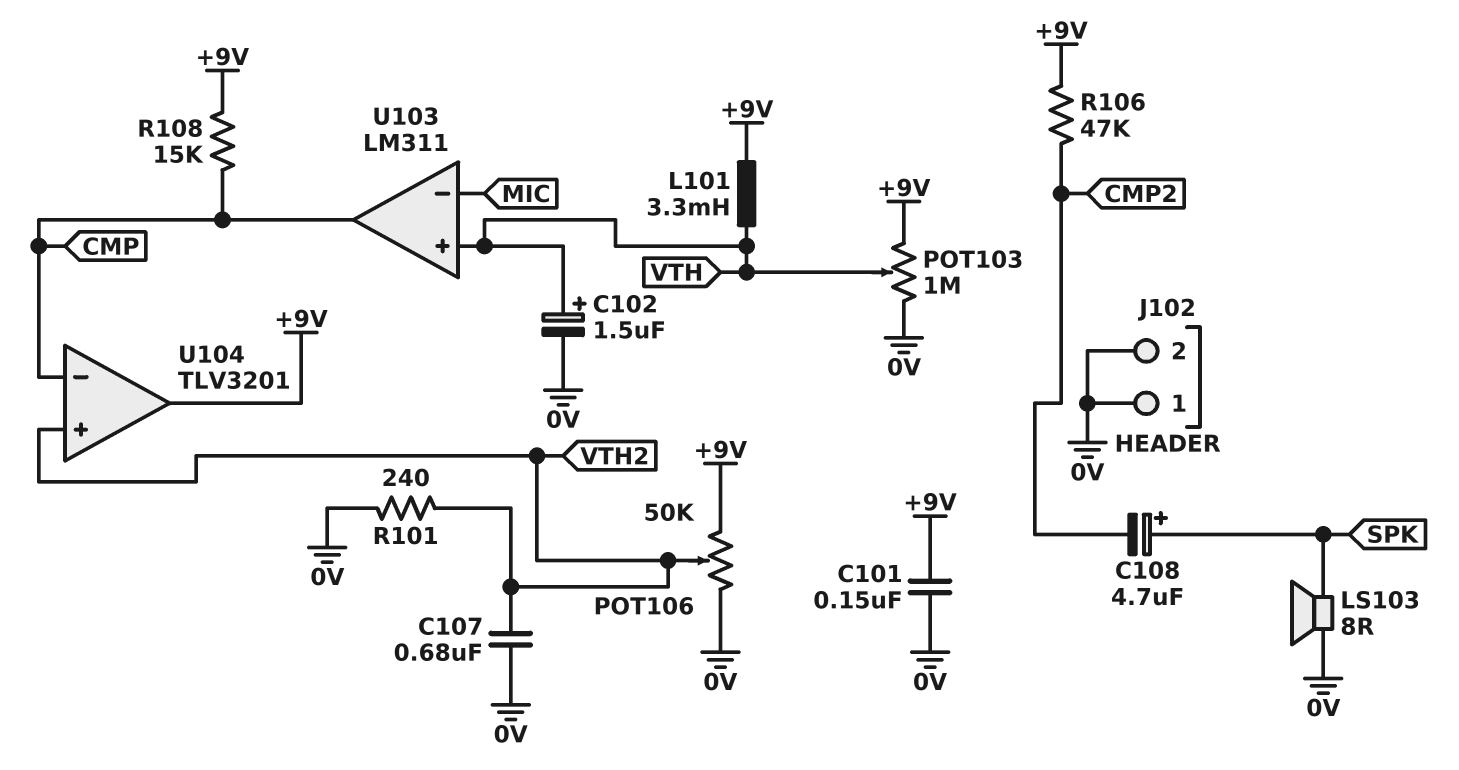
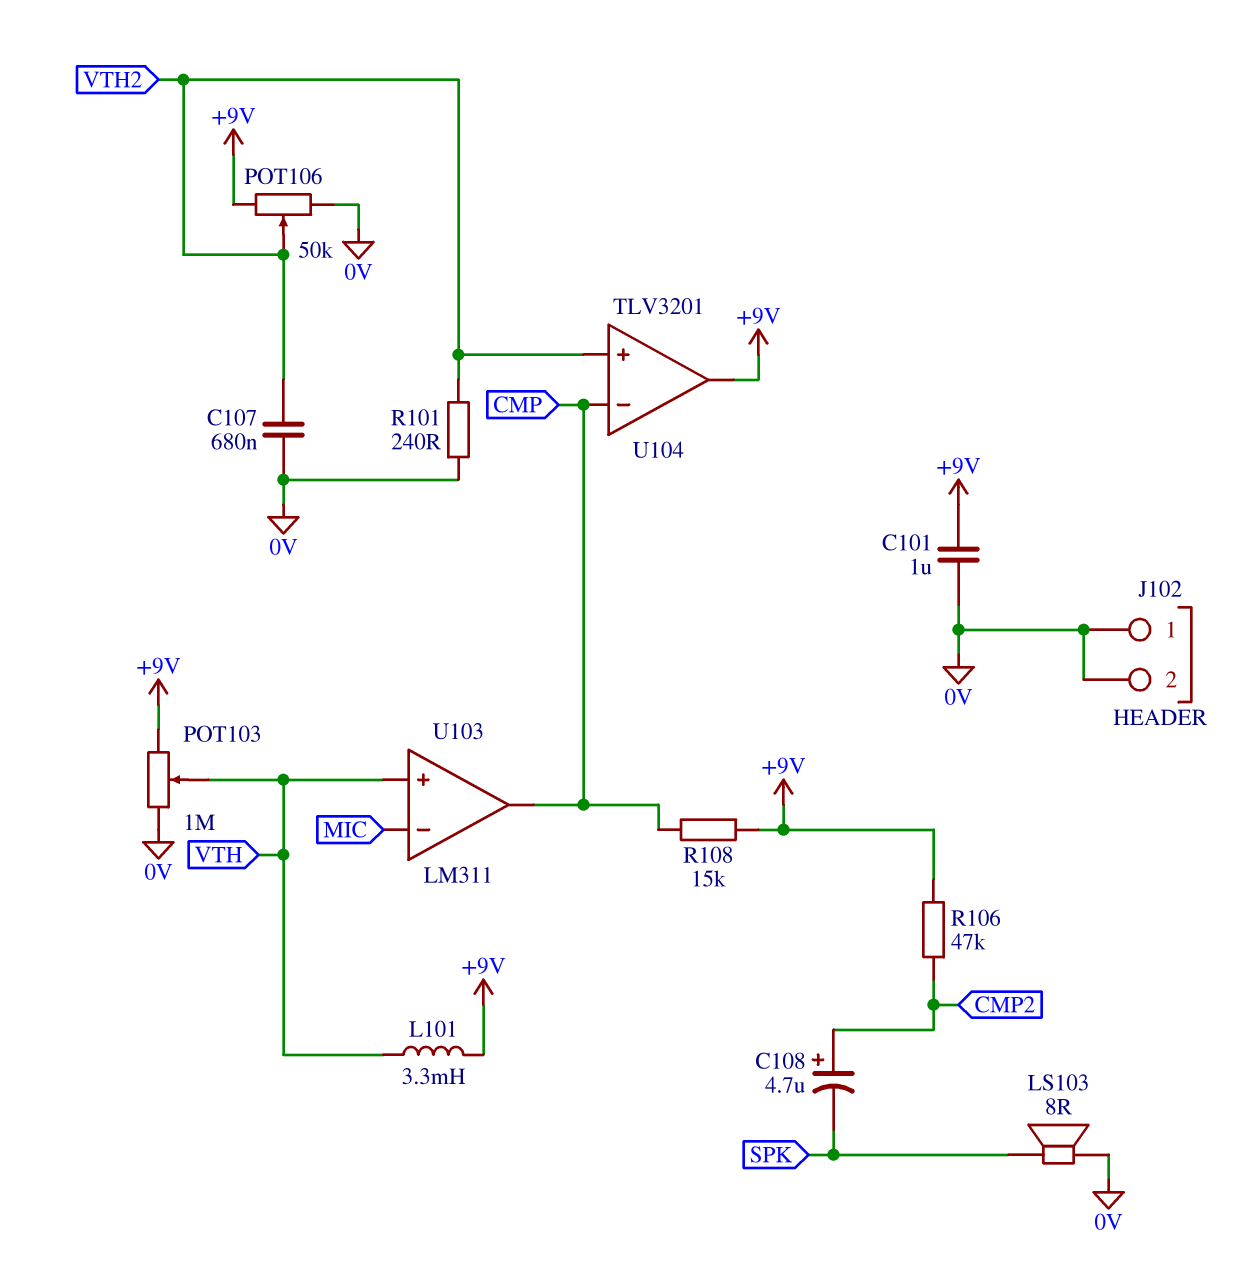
C101: 150nF (+9V, 0V) -> 1uF (+9V, 0V)
C102: 1.5uF (plus VTH, minus 0V) -> none
C108: 4.7uF (plus SPK, minus CMP2) -> 4.7uF (plus CMP2, minus SPK)

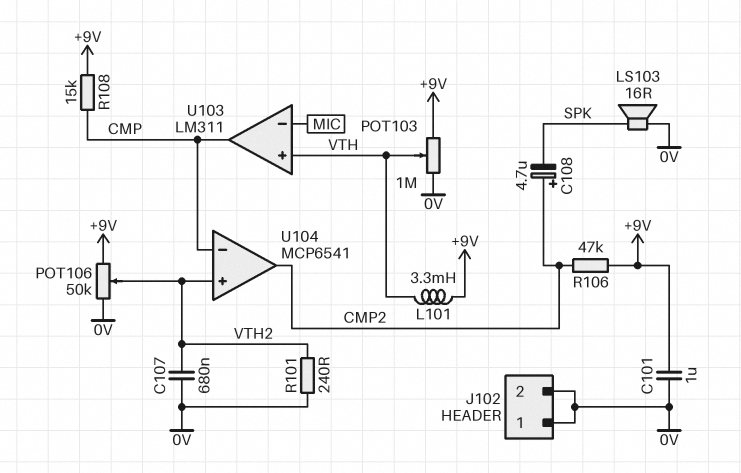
LS103: speaker 8R (0V, SPK) -> speaker 16R (0V, SPK)
U104: TLV3201 -> MCP6541
U104 pin out: +9V -> CMP2

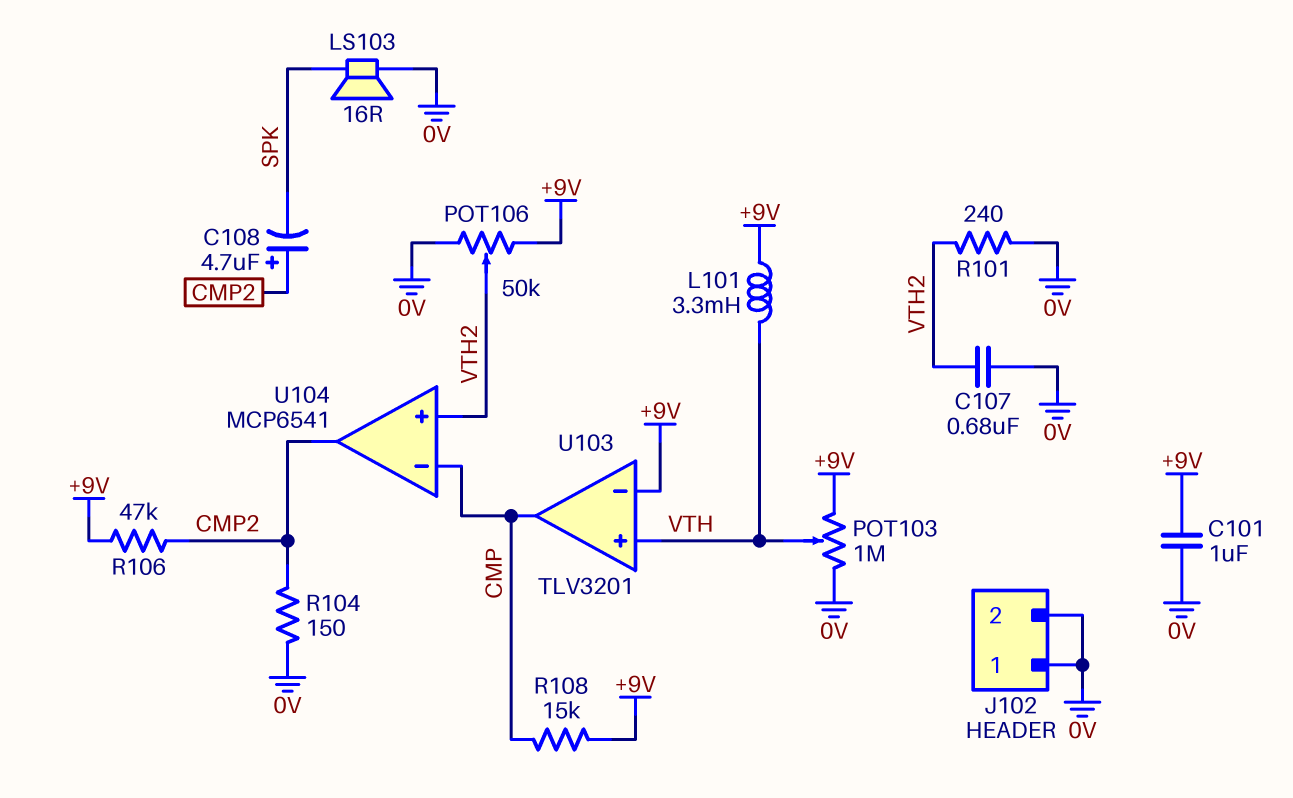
R104: none -> 150 (0V, CMP2)
U103: LM311 -> TLV3201
U103 pin in-: MIC -> +9V

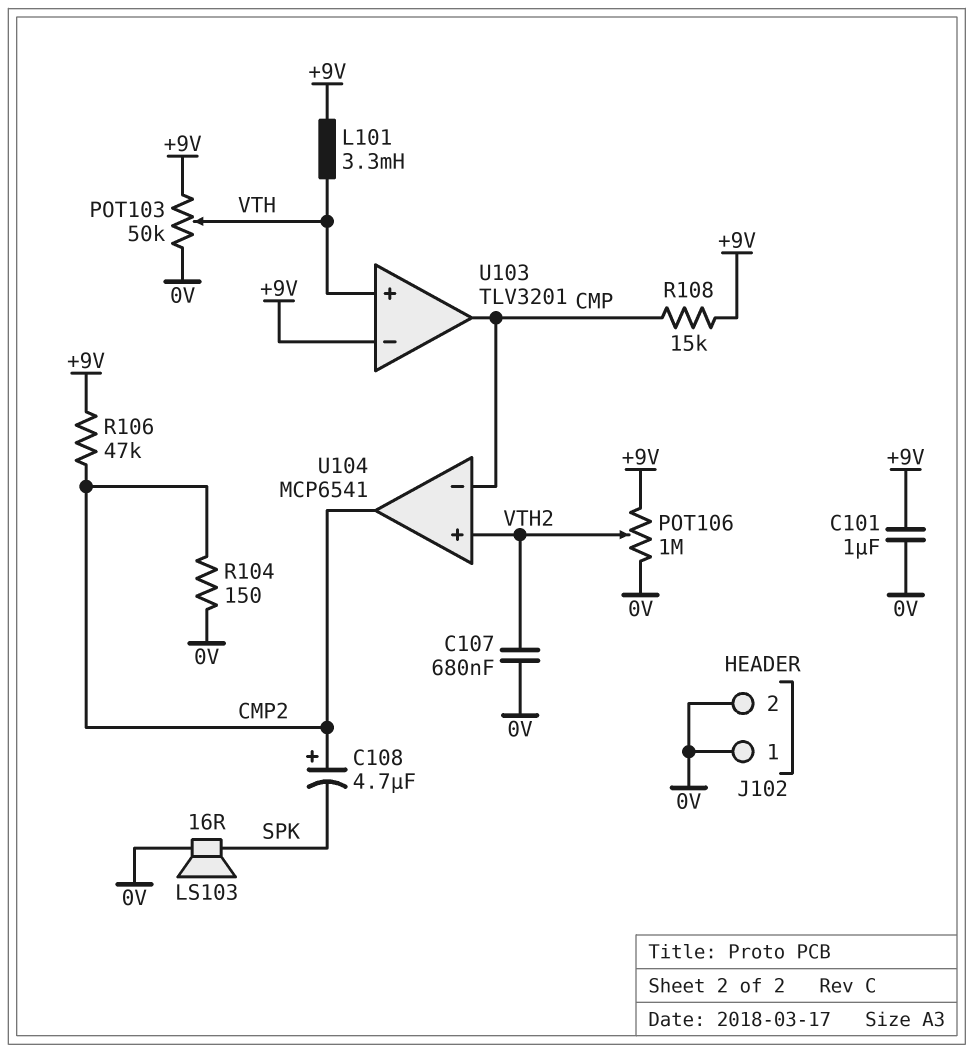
POT103: 1M (+9V, 0V, wiper VTH) -> 50k (+9V, 0V, wiper VTH)
POT106: 50k (+9V, 0V, wiper VTH2) -> 1M (+9V, 0V, wiper VTH2)
R101: 240 (0V, VTH2) -> none

